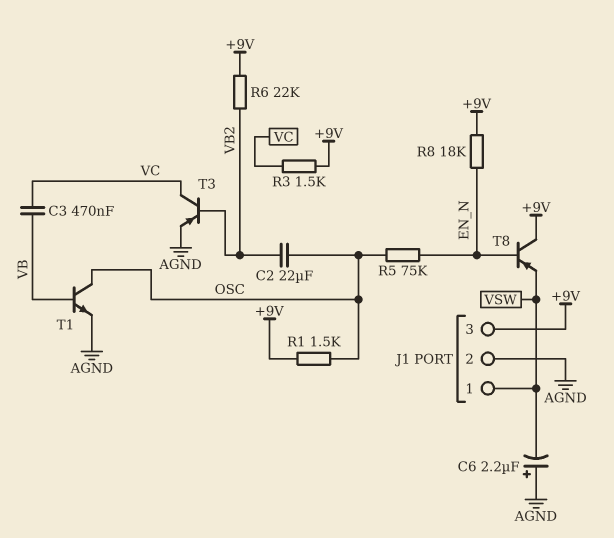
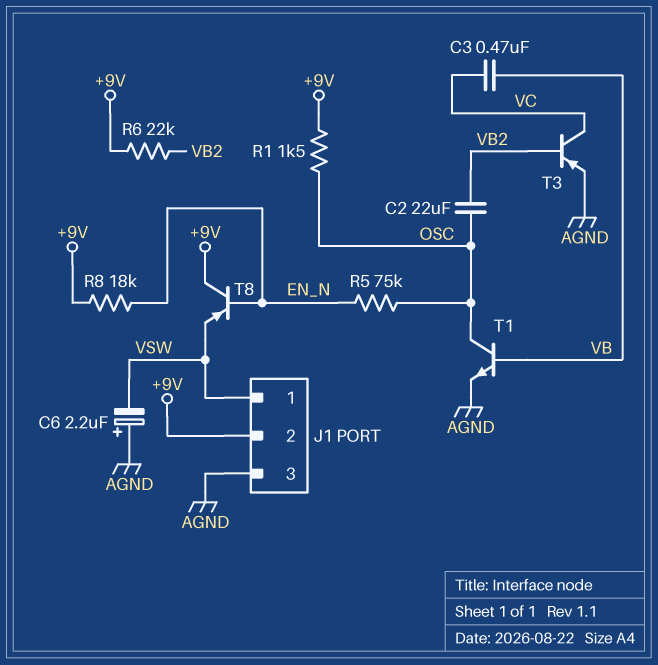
J1 pin 2: AGND -> +9V
J1 pin 3: +9V -> AGND
R3: 1.5k (+9V, VC) -> none

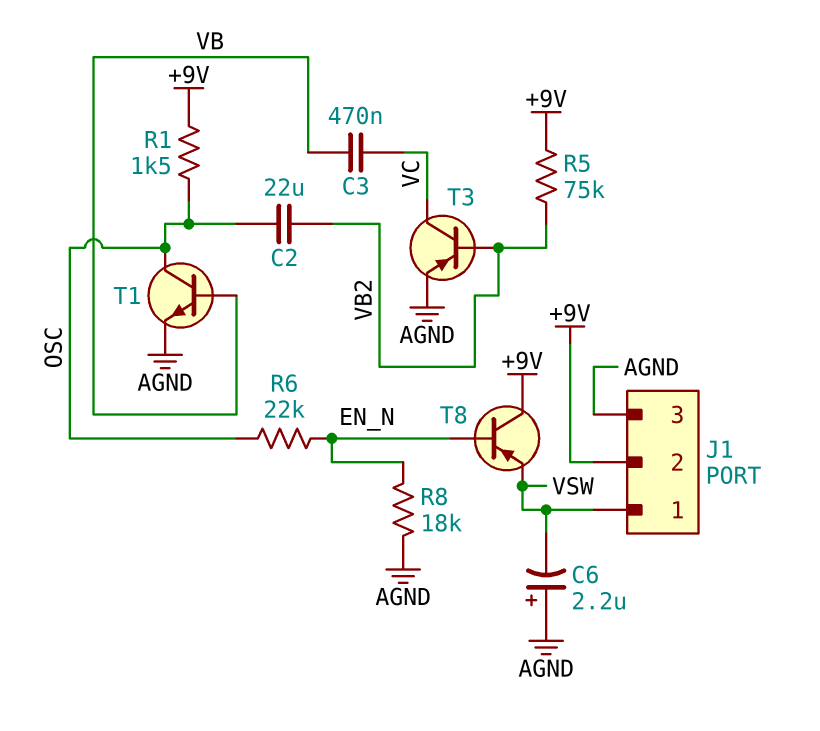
R5: 75k (EN_N, OSC) -> 75k (+9V, VB2)
R6: 22k (+9V, VB2) -> 22k (EN_N, OSC)
R8: 18k (+9V, EN_N) -> 18k (AGND, EN_N)

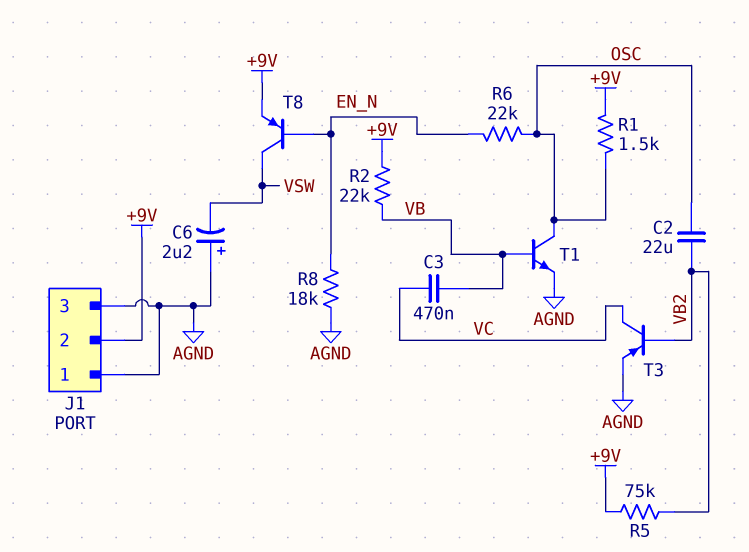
J1 pin 1: VSW -> AGND
R2: none -> 22k (+9V, VB)
T8: PNP (B EN_N, C +9V, E VSW) -> PNP (B EN_N, C VSW, E +9V)

